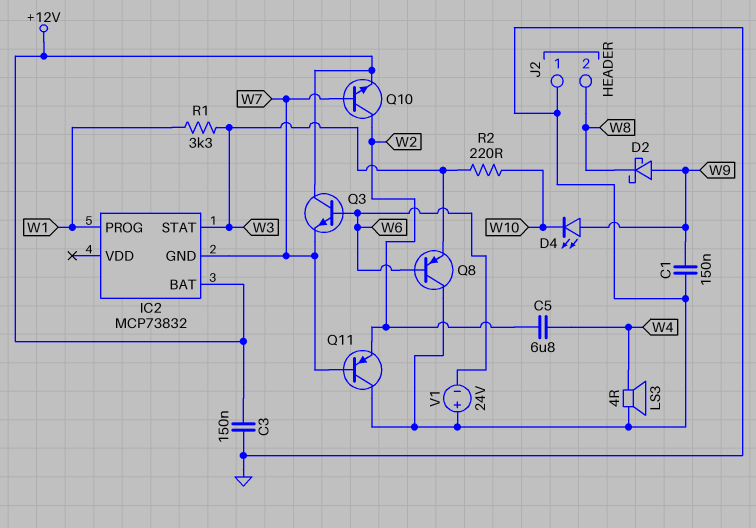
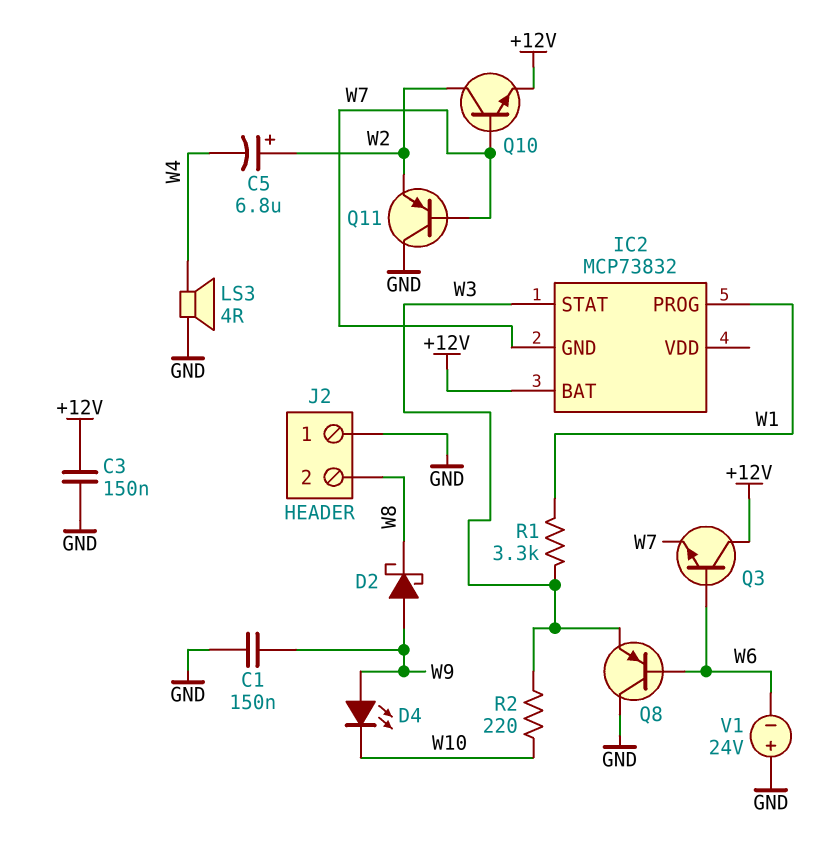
C5: 6.8uF (W2, W4) -> 6.8uF (plus W2, minus W4)

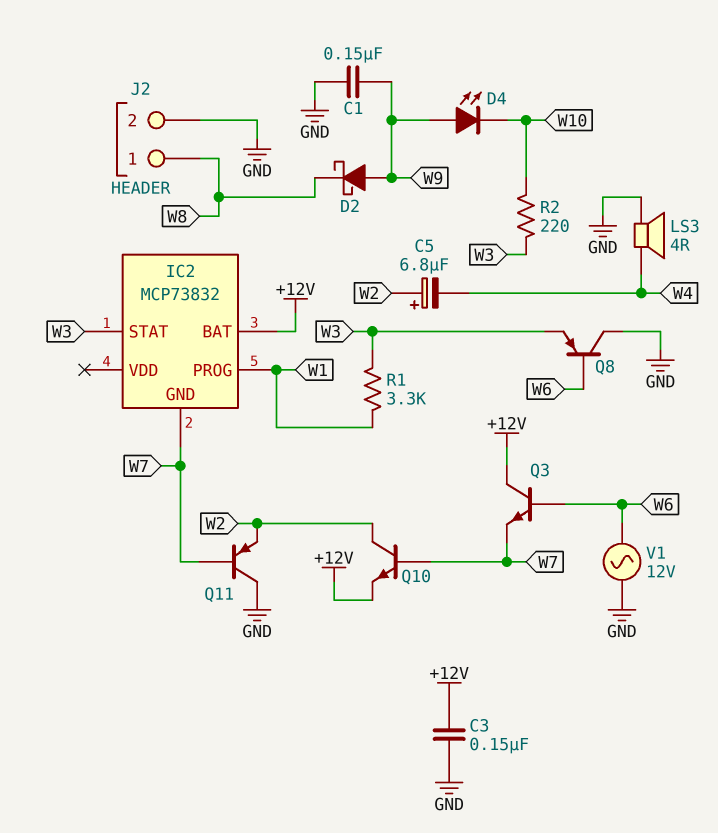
J2 pin 1: GND -> W8
J2 pin 2: W8 -> GND
V1: 24V (plus GND, minus W6) -> AC 12V (GND, W6)

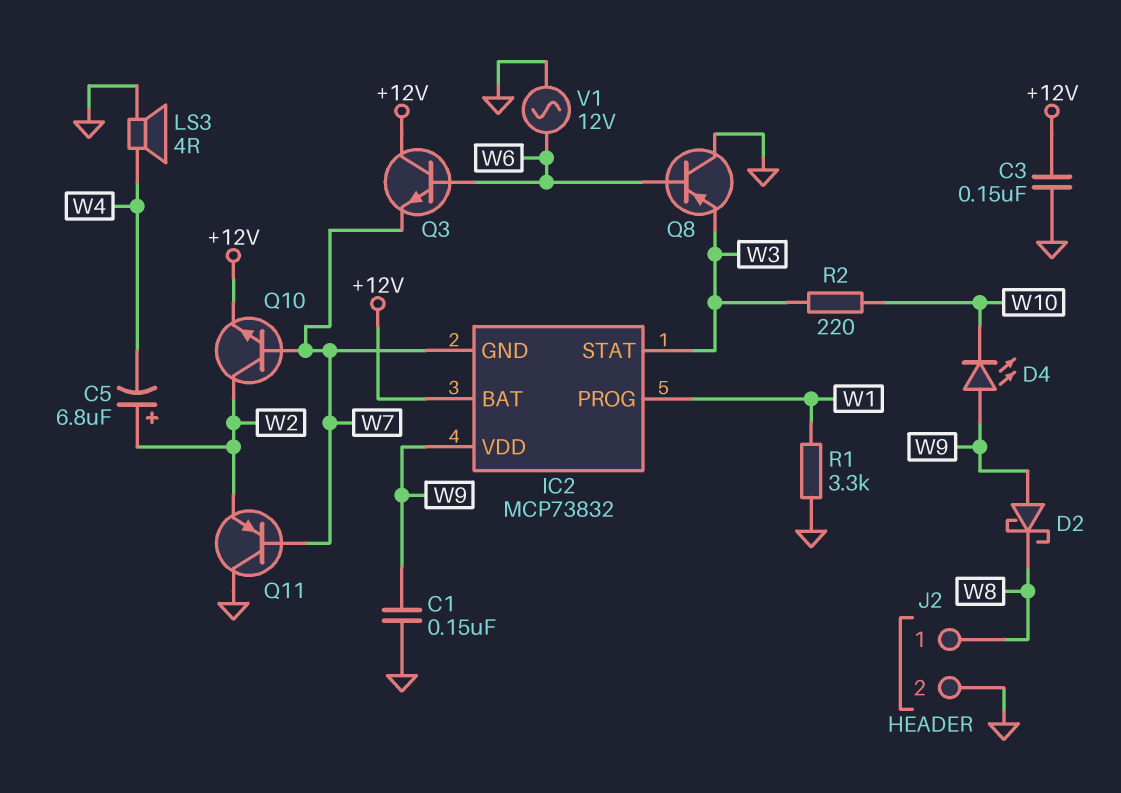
IC2 pin VDD: none -> W9
R1: 3.3k (W1, W3) -> 3.3k (GND, W1)

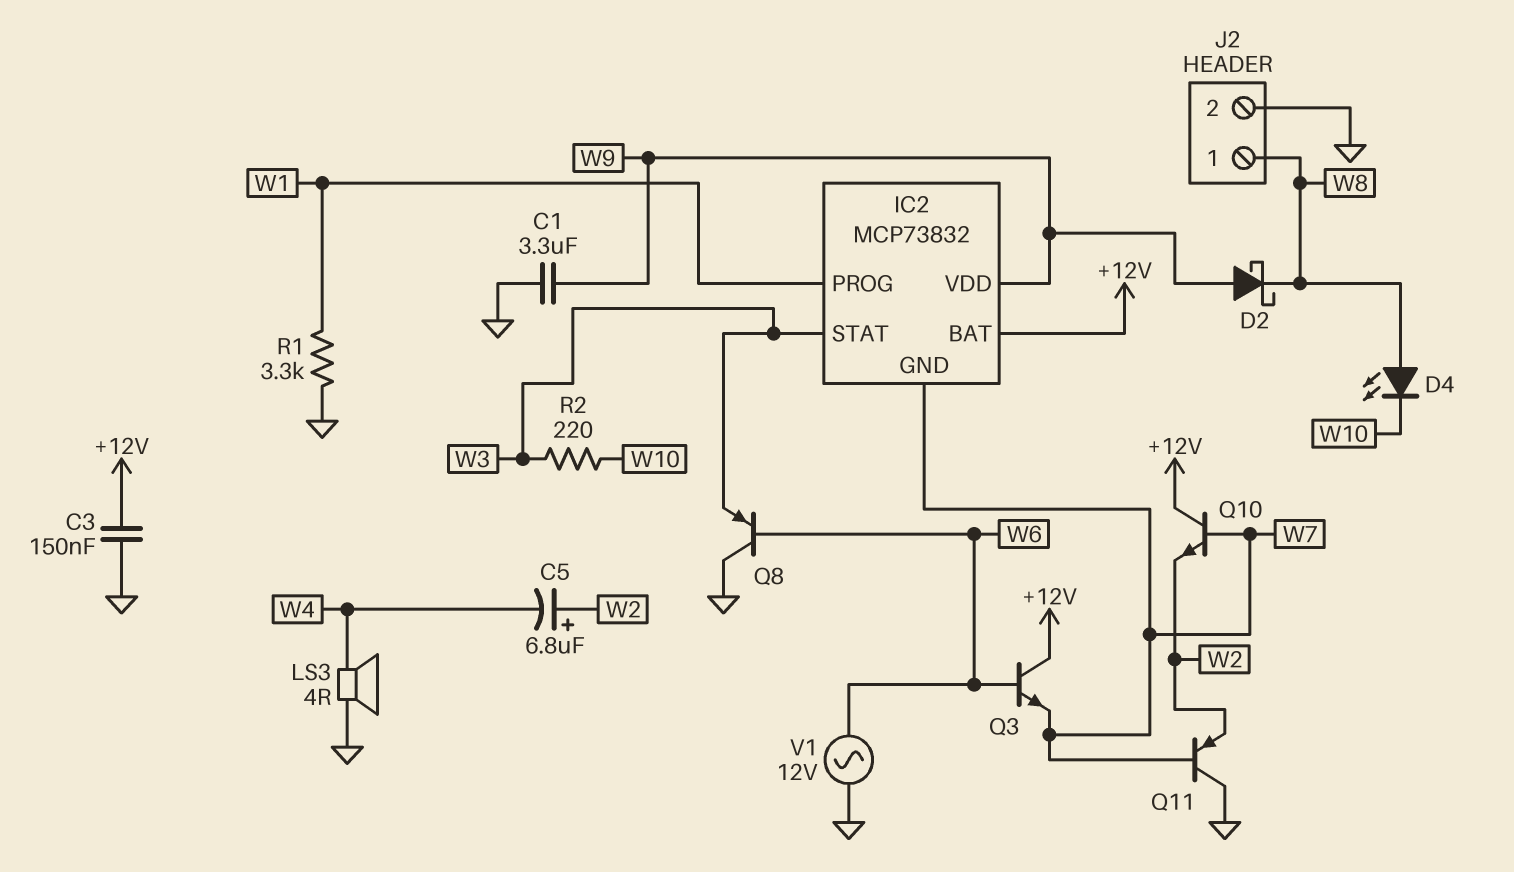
C1: 150nF (GND, W9) -> 3.3uF (GND, W9)
D4: LED (A W9, K W10) -> LED (A W8, K W10)
Q10: NPN (B W7, C W2, E +12V) -> NPN (B W7, C +12V, E W2)

